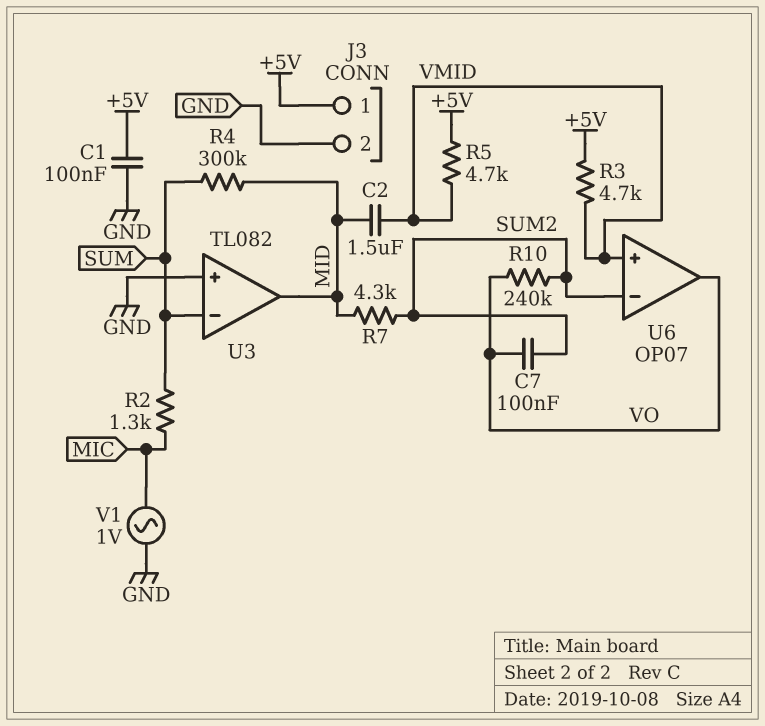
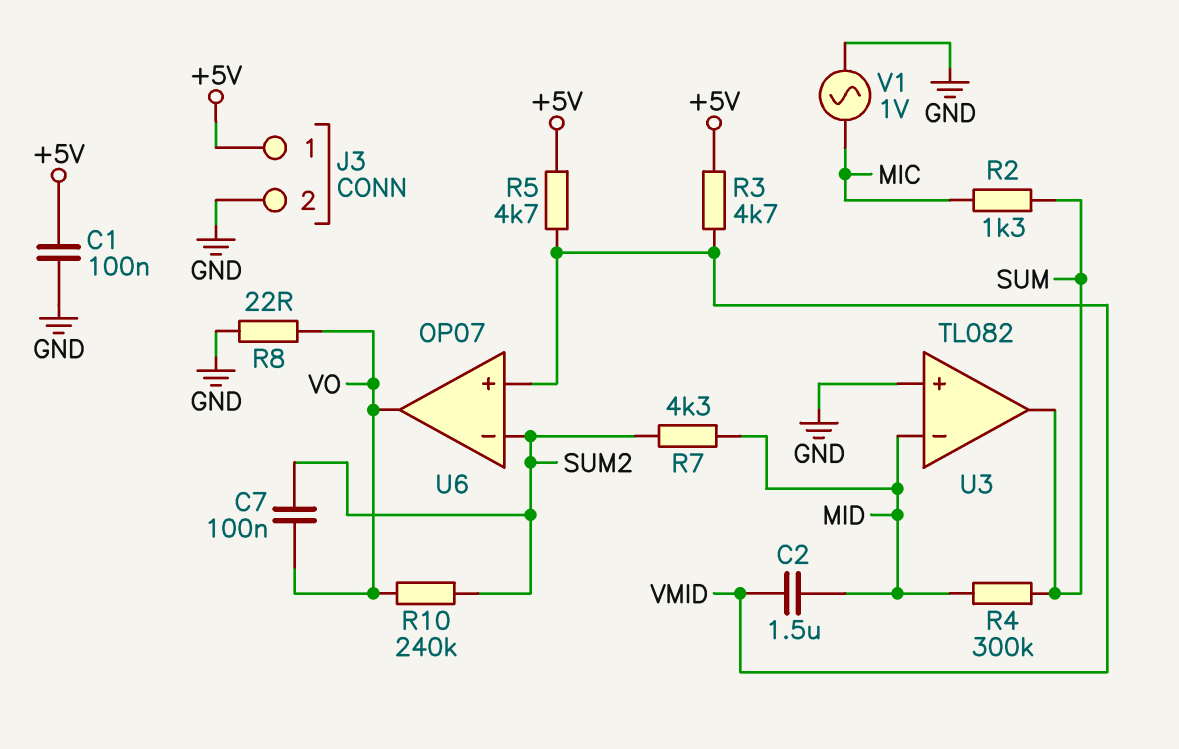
R8: none -> 22 (GND, VO)
U3 pin in-: SUM -> MID
U3 pin out: MID -> SUM

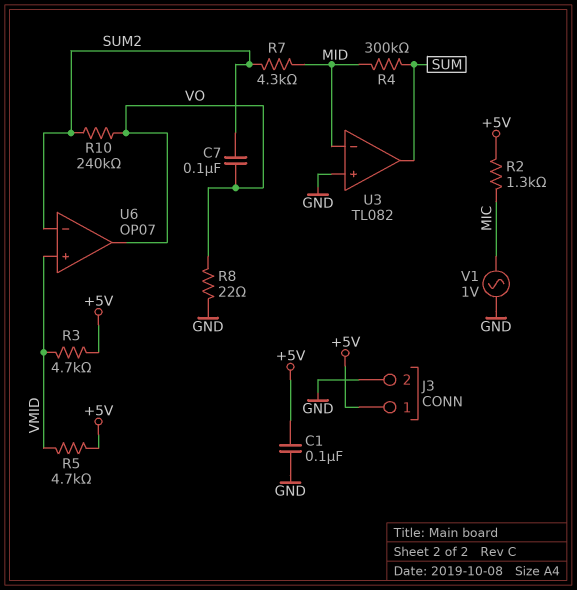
C2: 1.5uF (MID, VMID) -> none
R2: 1.3k (MIC, SUM) -> 1.3k (+5V, MIC)

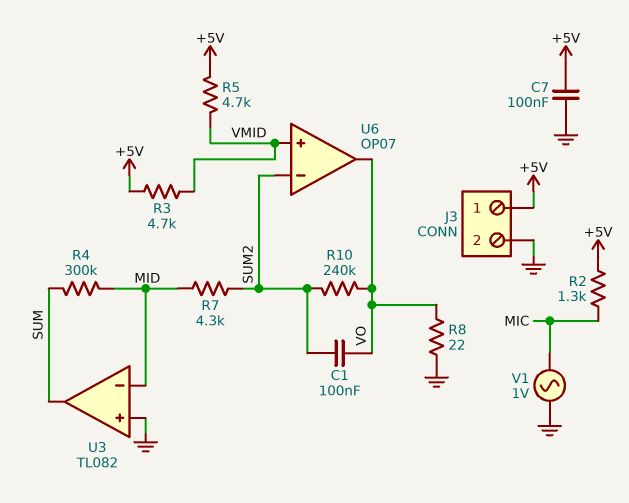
C1: 100nF (+5V, GND) -> 100nF (SUM2, VO)
C7: 100nF (SUM2, VO) -> 100nF (+5V, GND)

